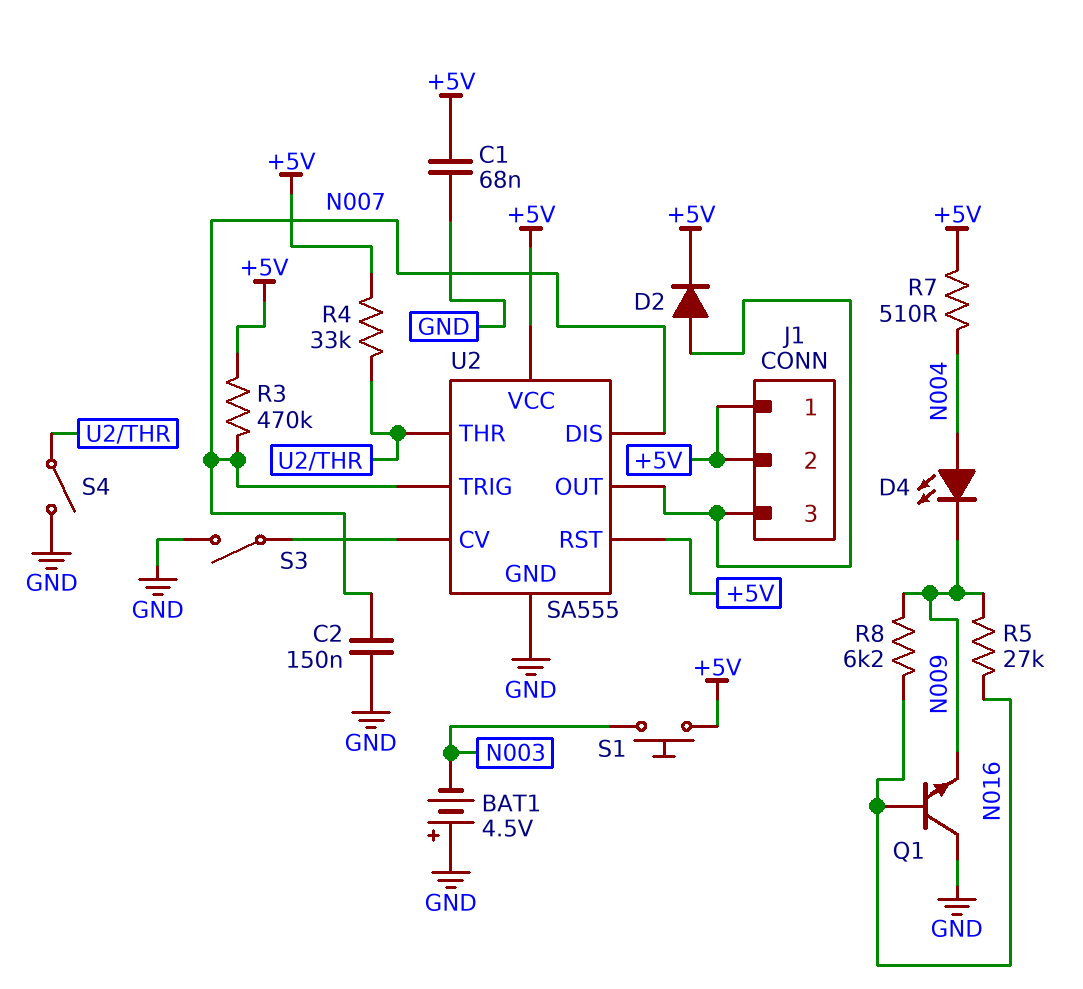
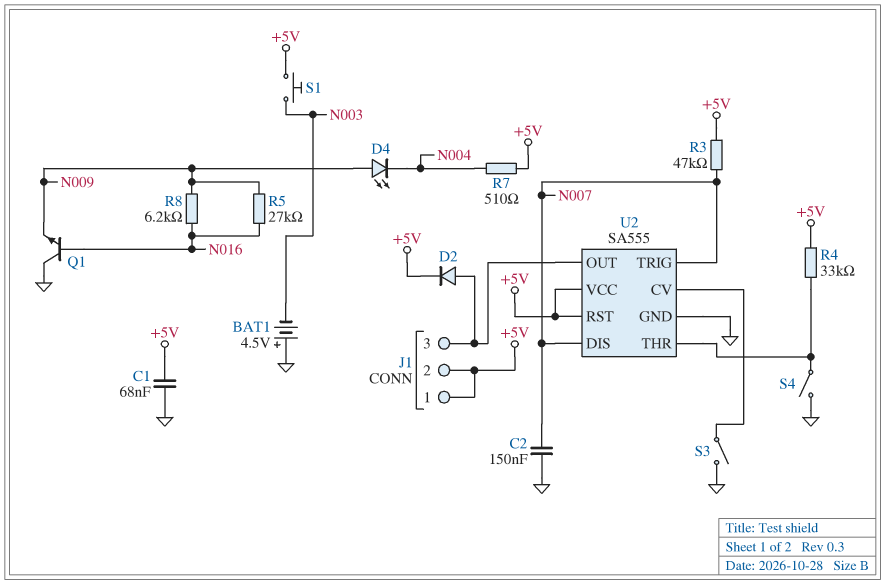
D4: LED (A N004, K N009) -> LED (A N009, K N004)
R3: 470k (+5V, N007) -> 47k (+5V, N007)

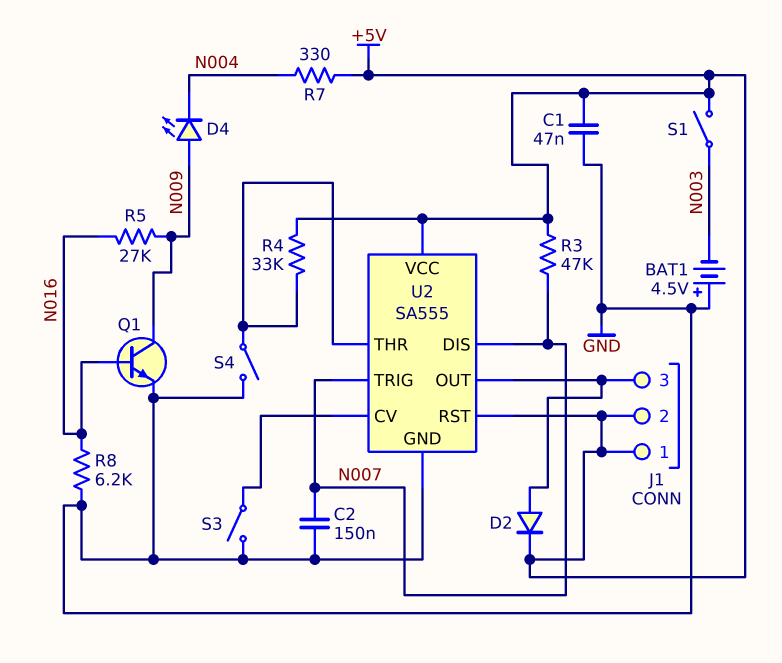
C1: 68nF (+5V, GND) -> 47nF (+5V, GND)
Q1: NPN (B N016, C GND, E N009) -> NPN (B N016, C N009, E GND)
R7: 510 (+5V, N004) -> 330 (+5V, N004)
R8: 6.2k (N009, N016) -> 6.2k (GND, N016)
S1: button (+5V, N003) -> switch (+5V, N003)

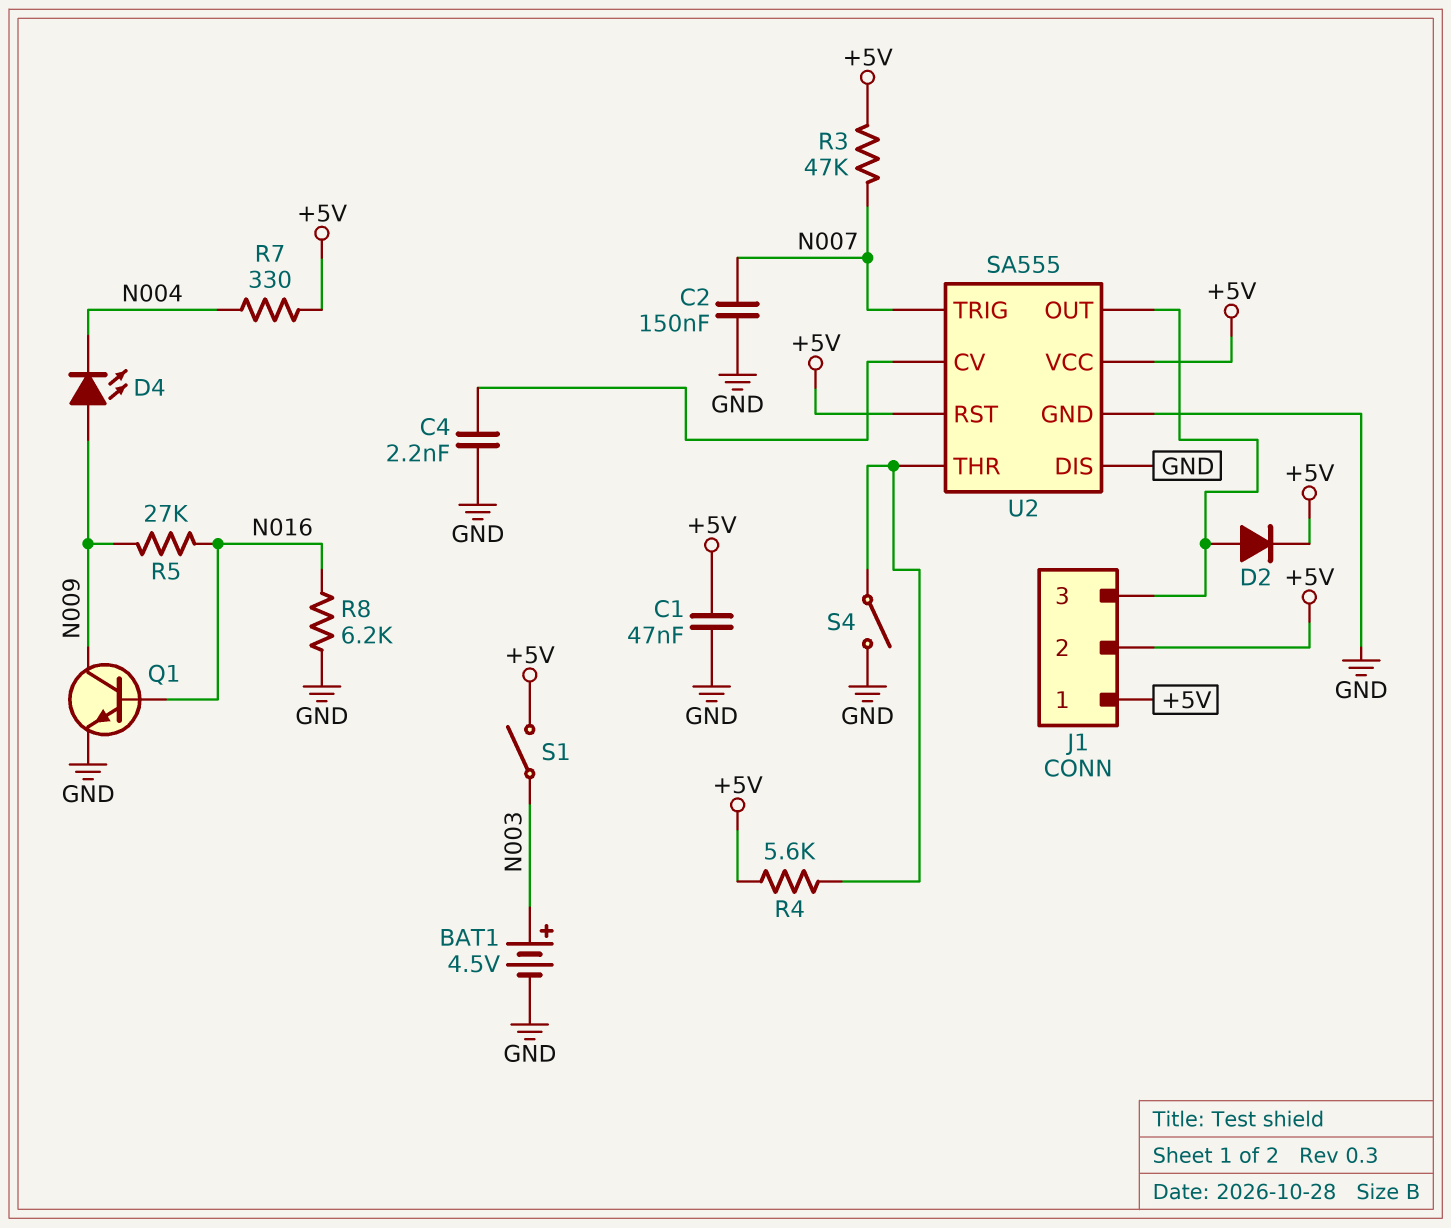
BAT1: 4.5V (plus GND, minus N003) -> 4.5V (plus N003, minus GND)
C4: none -> 2.2nF (GND, U2/CV)
R4: 33k (+5V, U2/THR) -> 5.6k (+5V, U2/THR)
S3: switch (GND, U2/CV) -> none
U2 pin DIS: N007 -> GND

